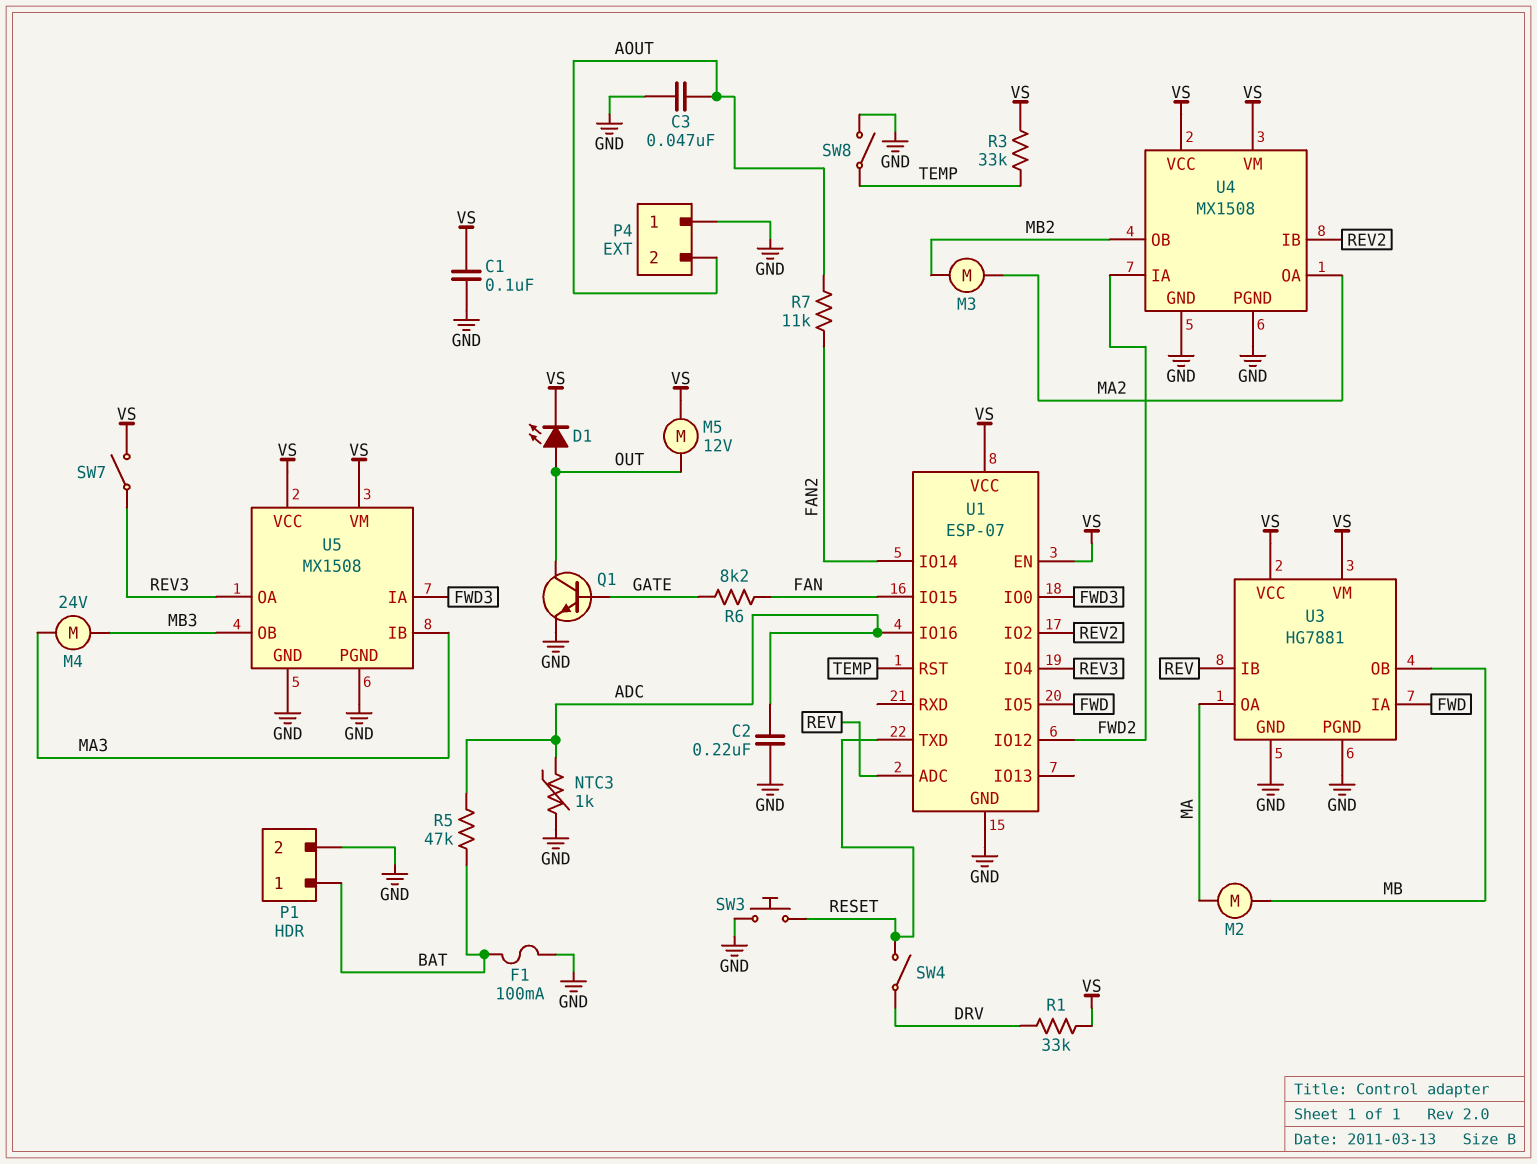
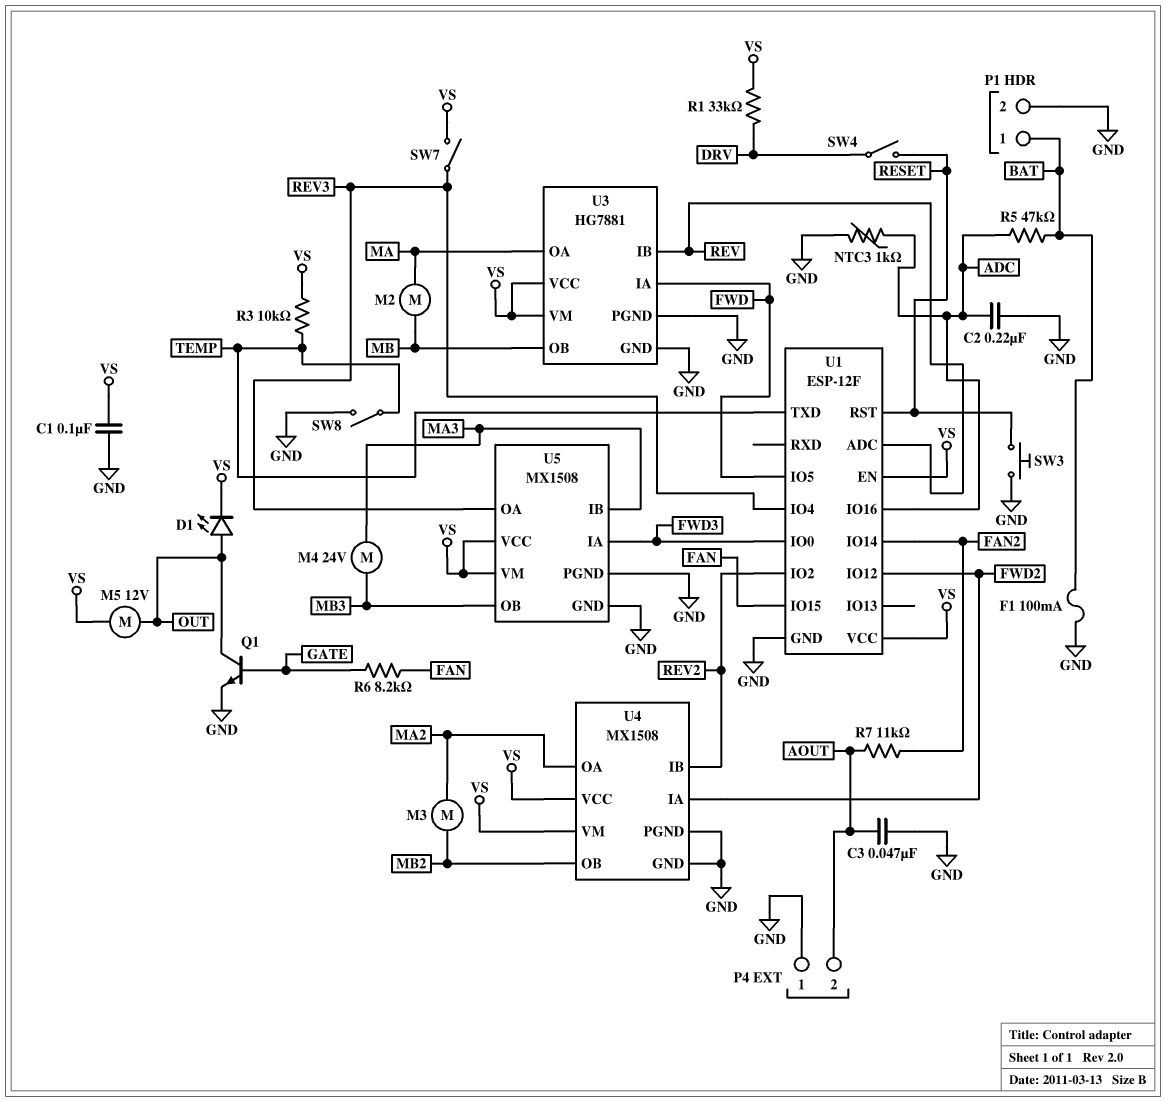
R3: 33k (TEMP, VS) -> 10k (TEMP, VS)
U1: ESP-07 -> ESP-12F
U1 pin RST: TEMP -> RESET
U1 pin TXD: RESET -> TEMP

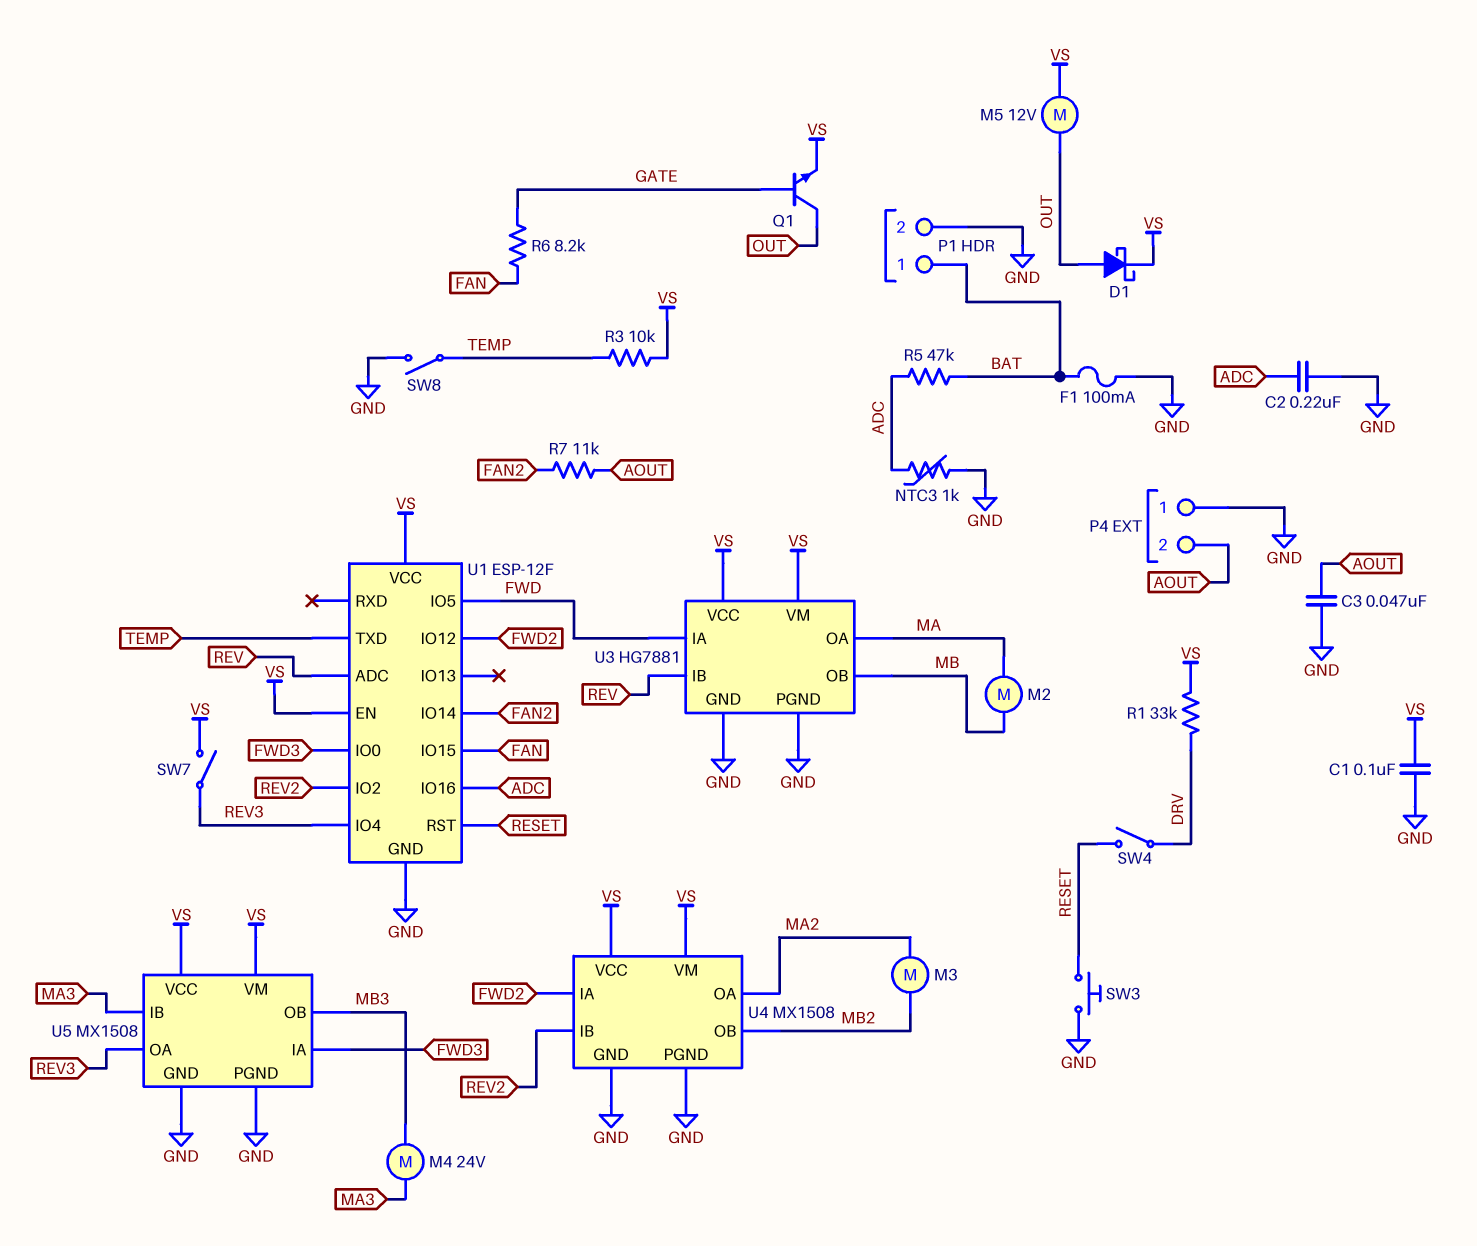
D1: LED (A OUT, K VS) -> schottky (A OUT, K VS)
Q1: NPN (B GATE, C OUT, E GND) -> NPN (B GATE, C OUT, E VS)

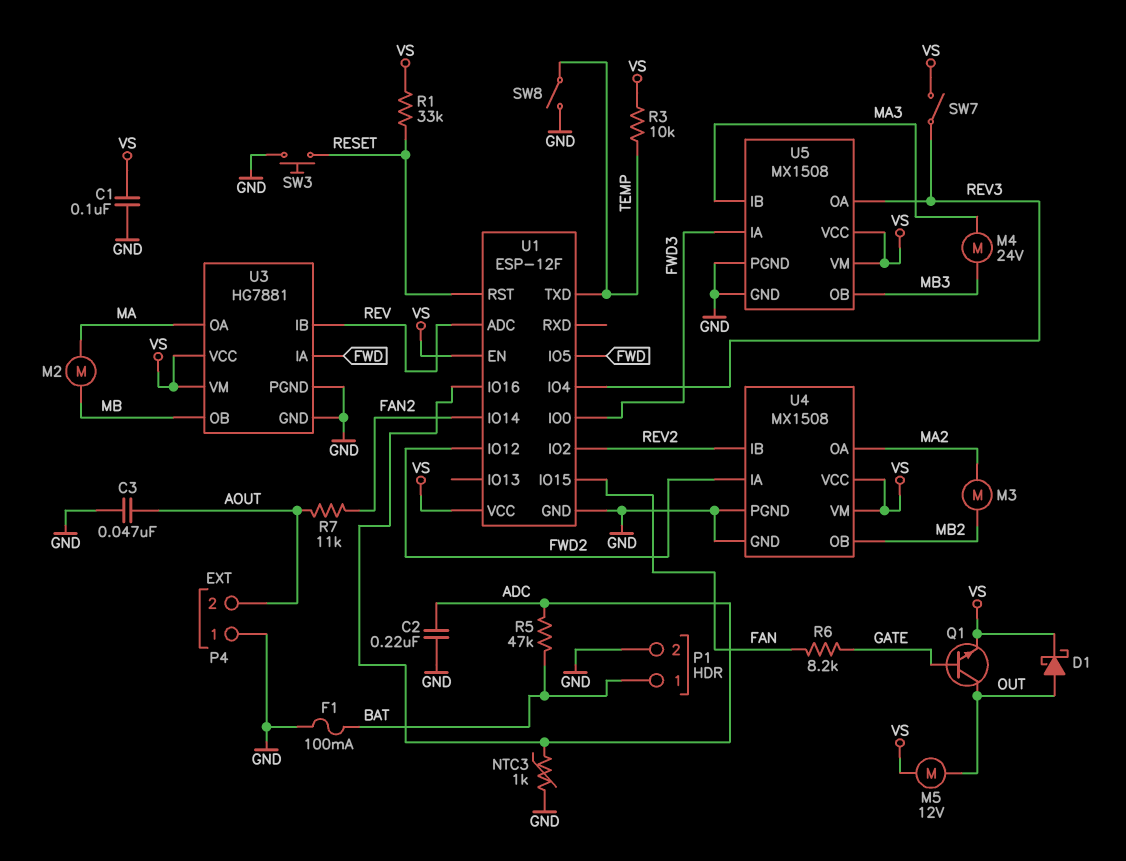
R1: 33k (DRV, VS) -> 33k (RESET, VS)
SW4: switch (DRV, RESET) -> none

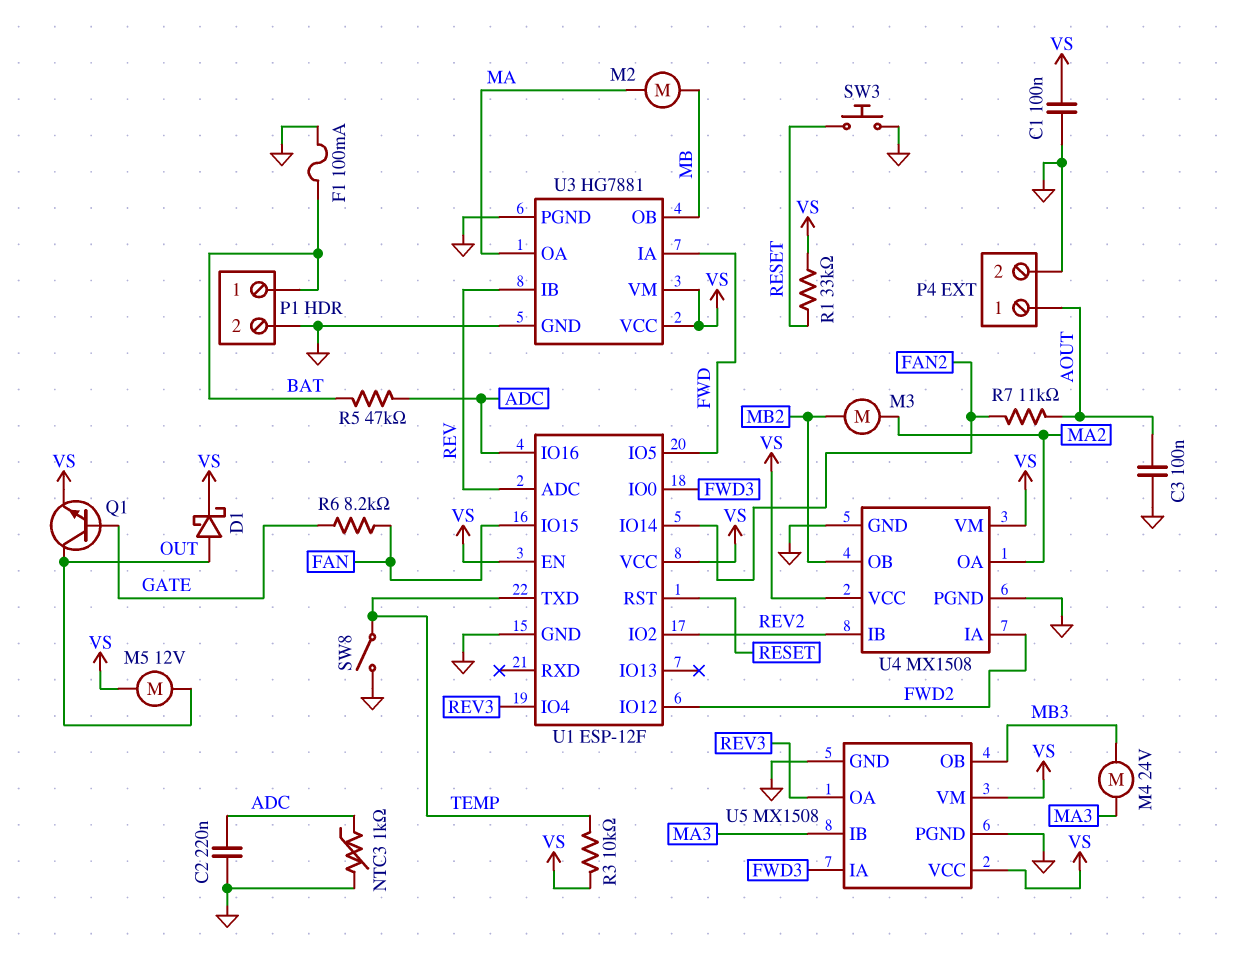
C3: 47nF (AOUT, GND) -> 100nF (AOUT, GND)
P4 pin 1: GND -> AOUT
P4 pin 2: AOUT -> GND
SW7: switch (REV3, VS) -> none

